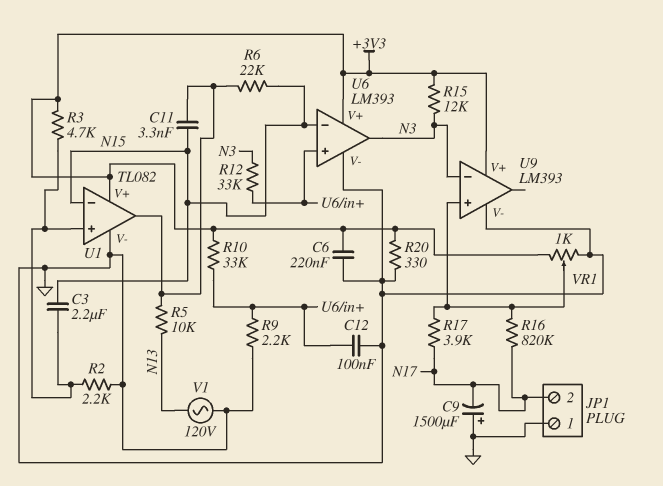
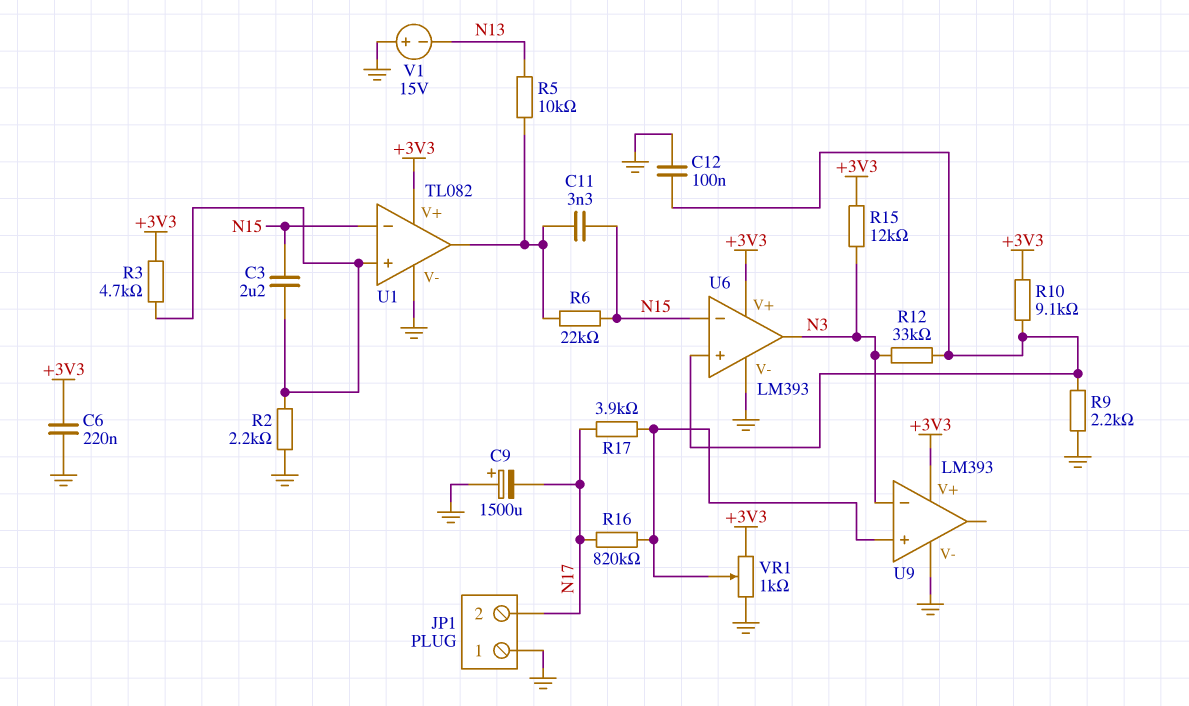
R10: 33k (+3V3, U6/in+) -> 9.1k (+3V3, U6/in+)
R20: 330 (+3V3, GND) -> none
V1: AC 120V (GND, N13) -> 15V (plus GND, minus N13)

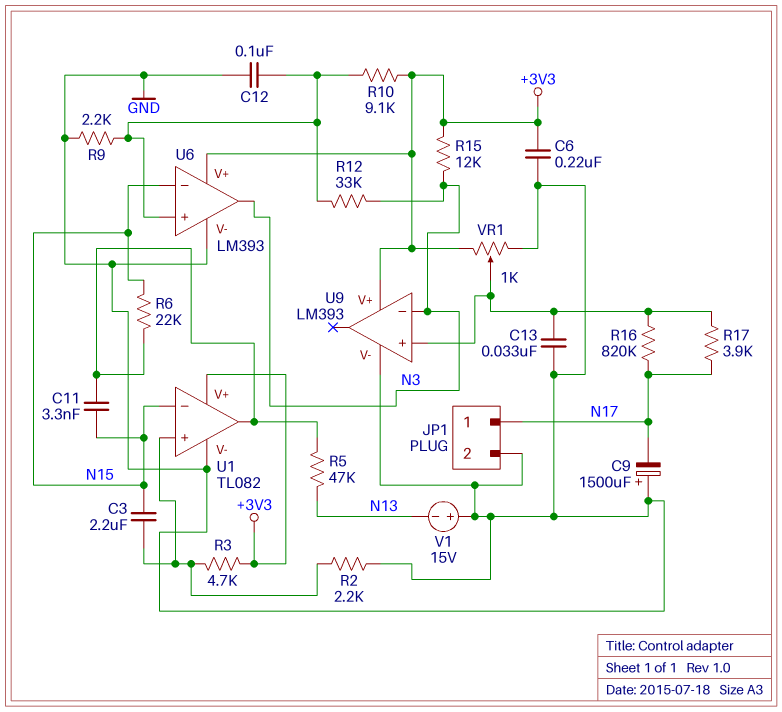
C13: none -> 33nF (GND, U9/in+)
JP1 pin 1: GND -> N17
JP1 pin 2: N17 -> GND
R5: 10k (N13, U1/out) -> 47k (N13, U1/out)

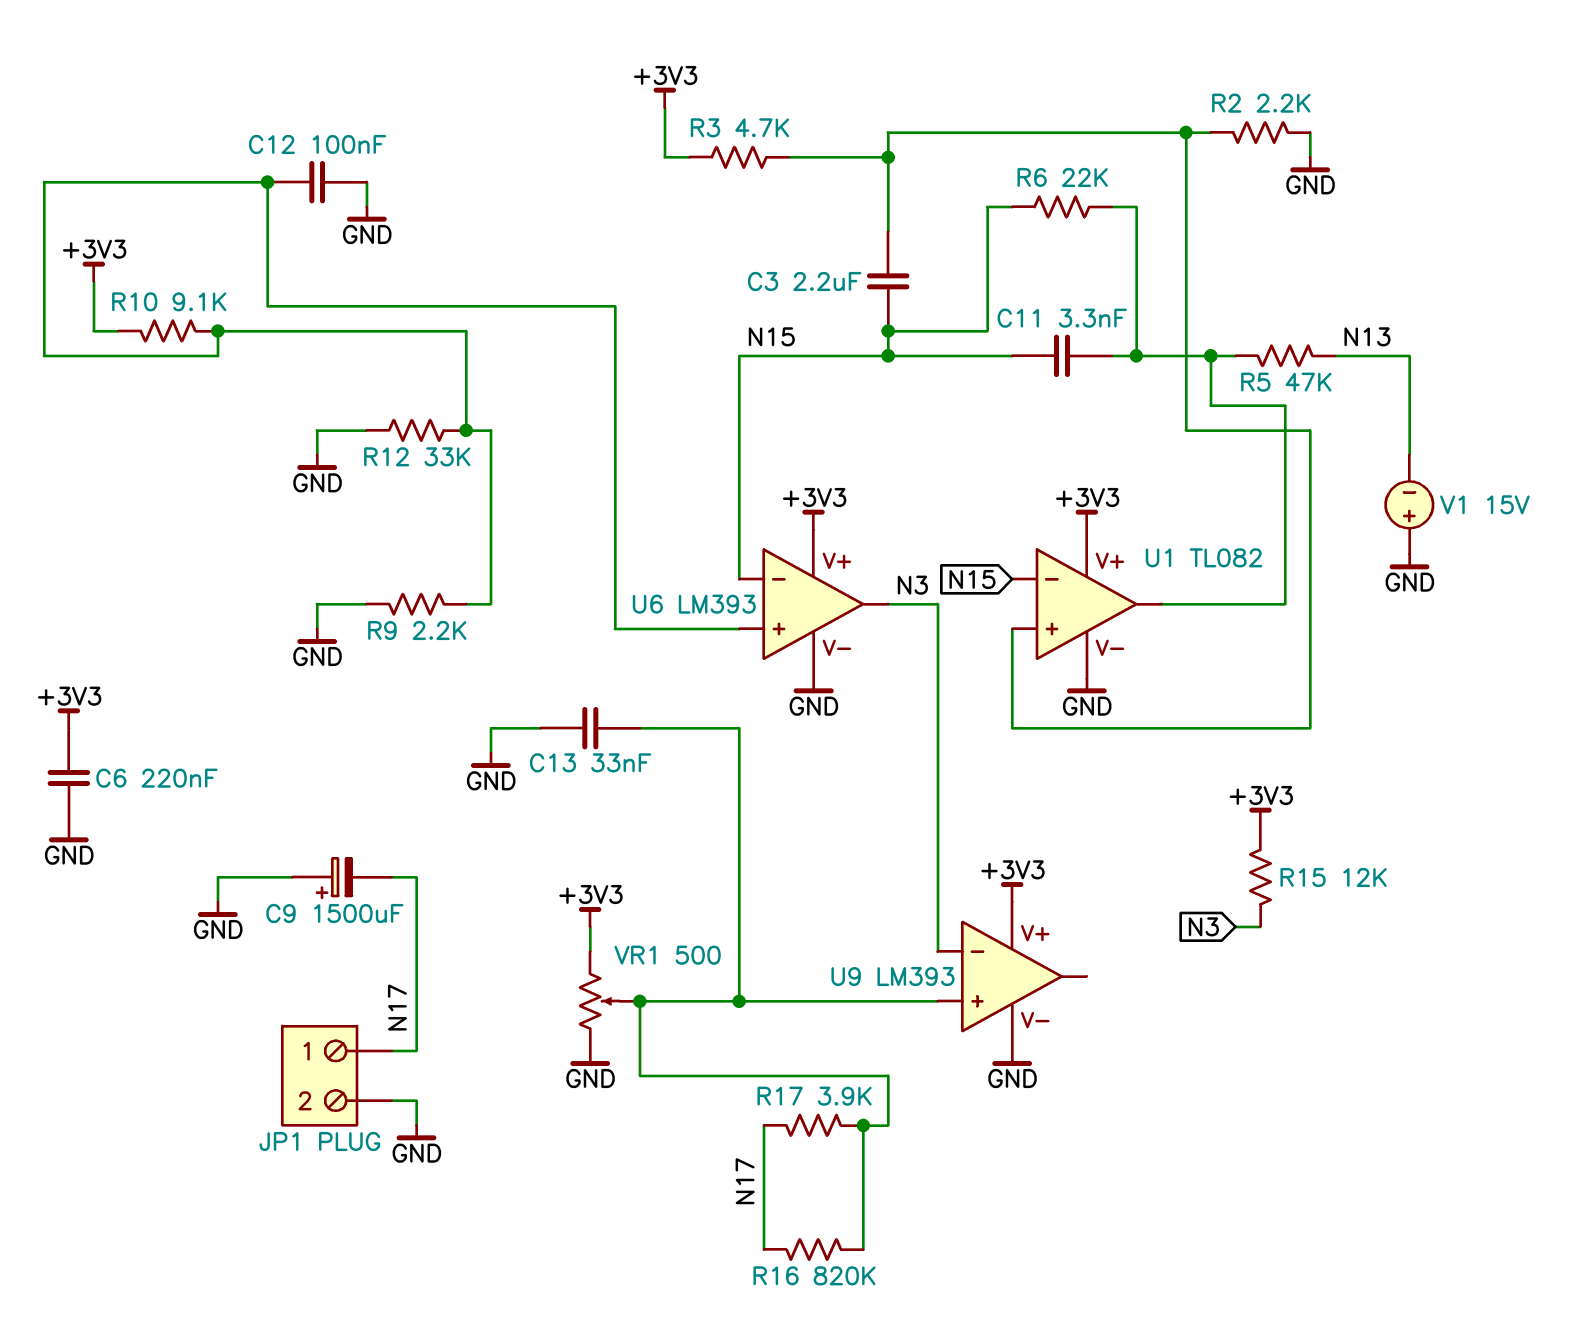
R12: 33k (N3, U6/in+) -> 33k (GND, U6/in+)
VR1: 1k (+3V3, GND, wiper U9/in+) -> 500 (+3V3, GND, wiper U9/in+)

